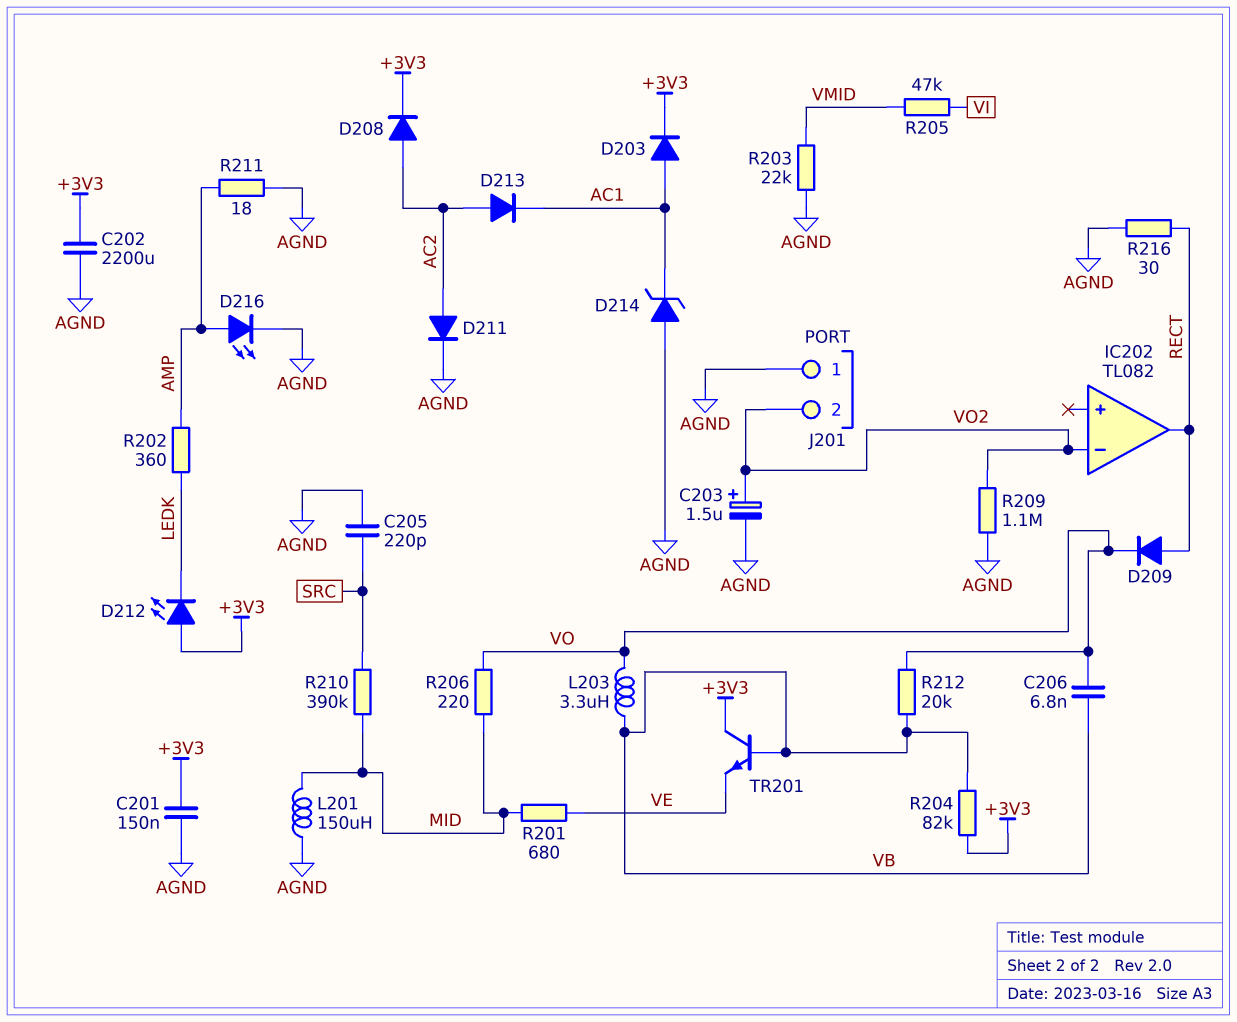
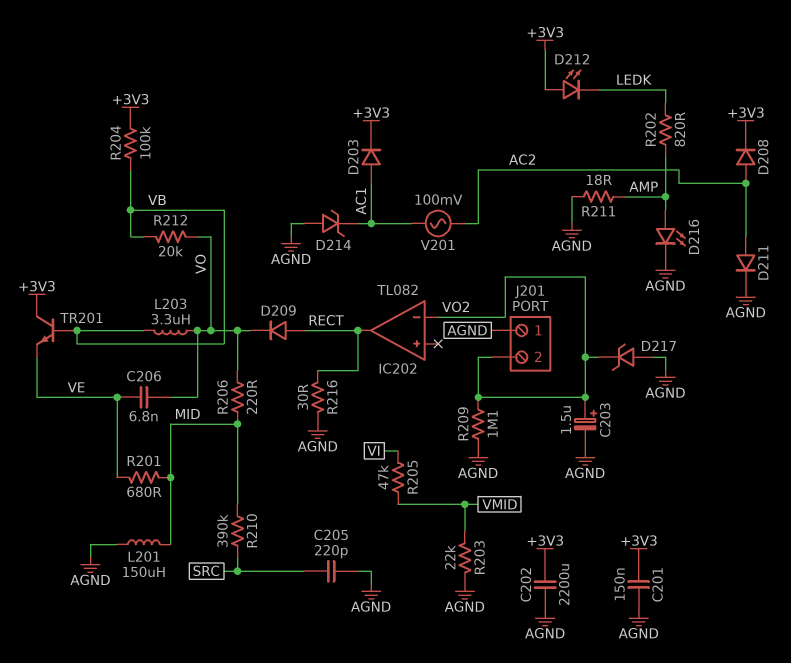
C206: 6.8nF (VB, VO) -> 6.8nF (VE, VO)
D213: diode (A AC2, K AC1) -> none
D217: none -> zener (A AGND, K VO2)
R202: 360 (AMP, LEDK) -> 820 (AMP, LEDK)
R204: 82k (+3V3, VB) -> 100k (+3V3, VB)
V201: none -> AC 100mV (AC1, AC2)

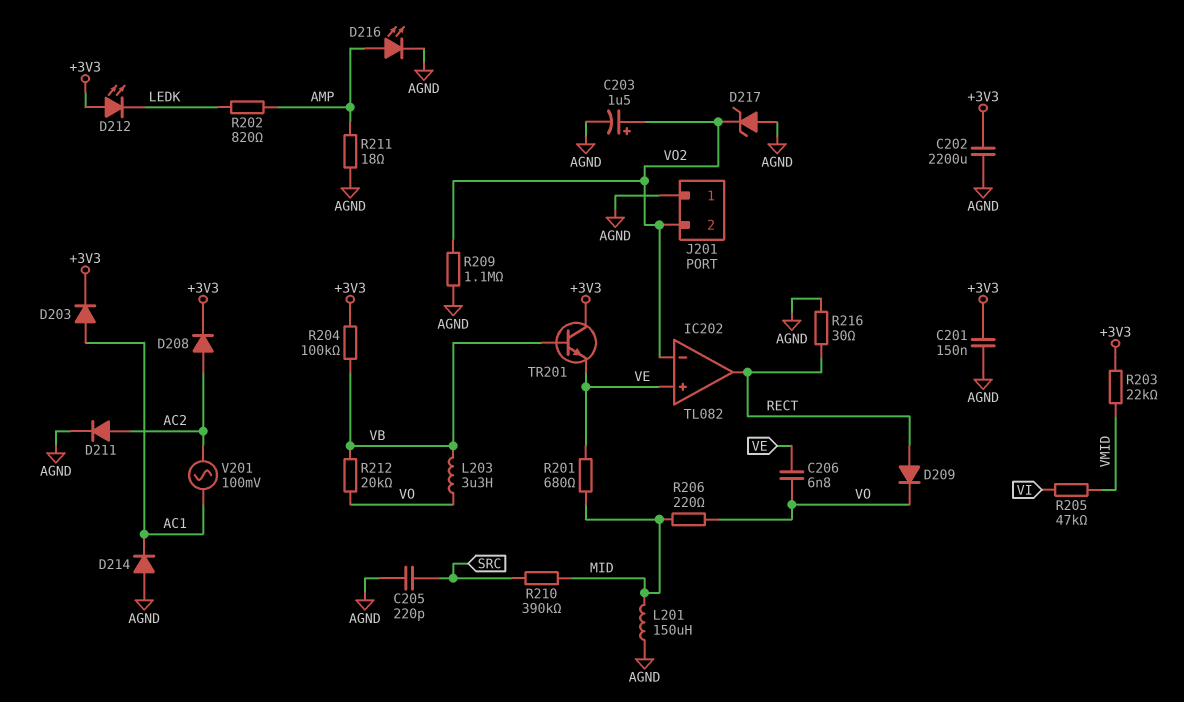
D214: zener (A AGND, K AC1) -> diode (A AGND, K AC1)
IC202 pin in+: none -> VE
R203: 22k (AGND, VMID) -> 22k (+3V3, VMID)

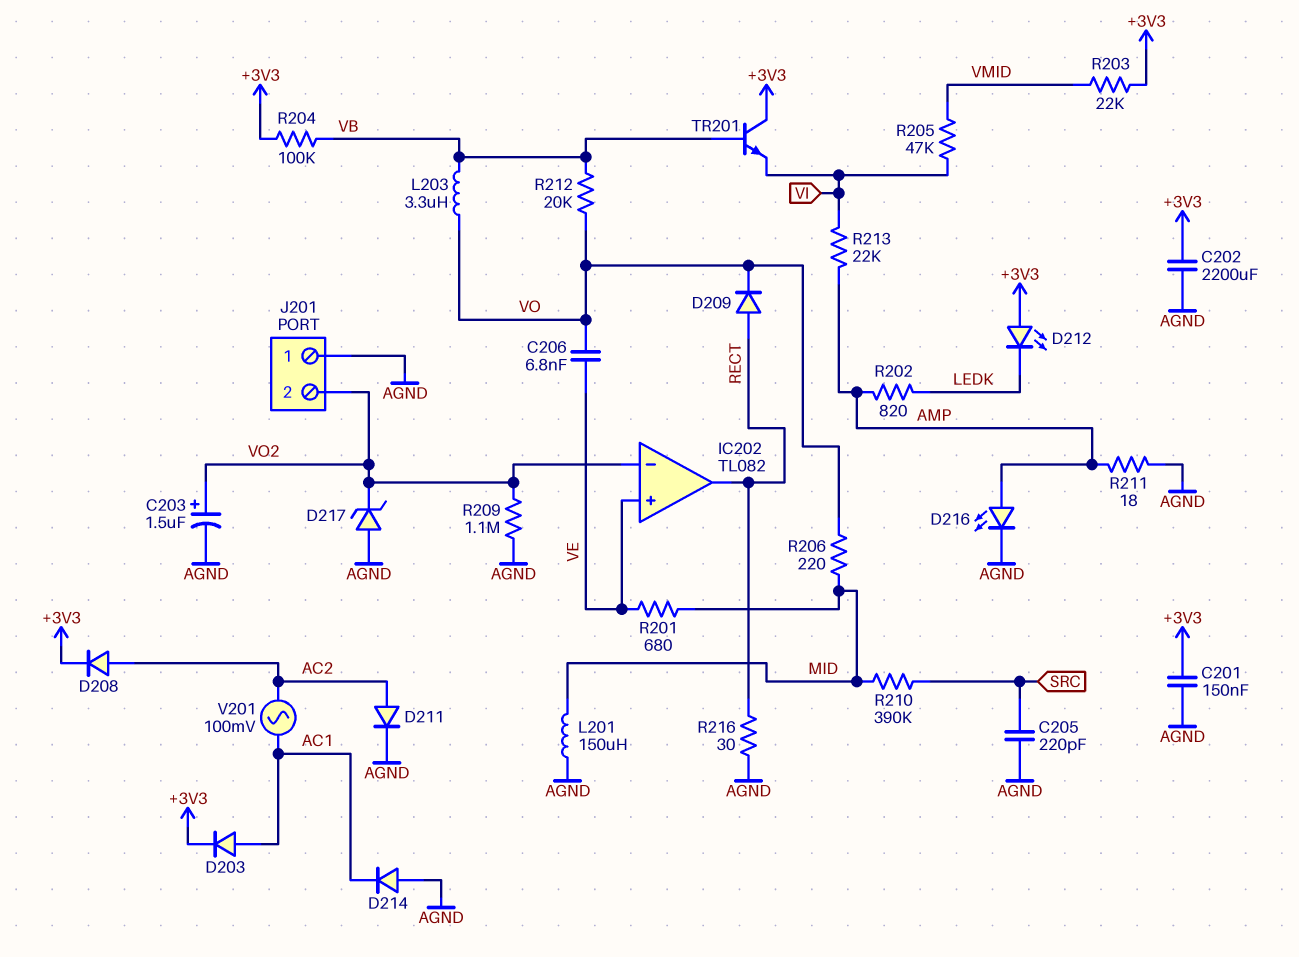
R213: none -> 22k (AMP, VI)
TR201: NPN (B VB, C +3V3, E VE) -> NPN (B VB, C +3V3, E VI)

